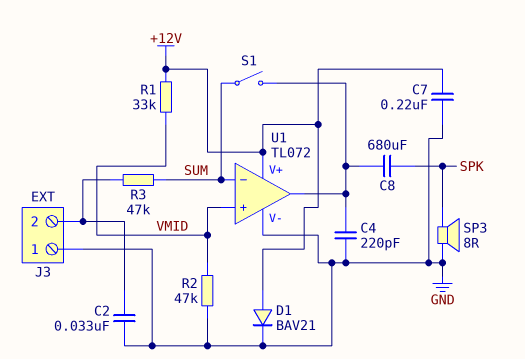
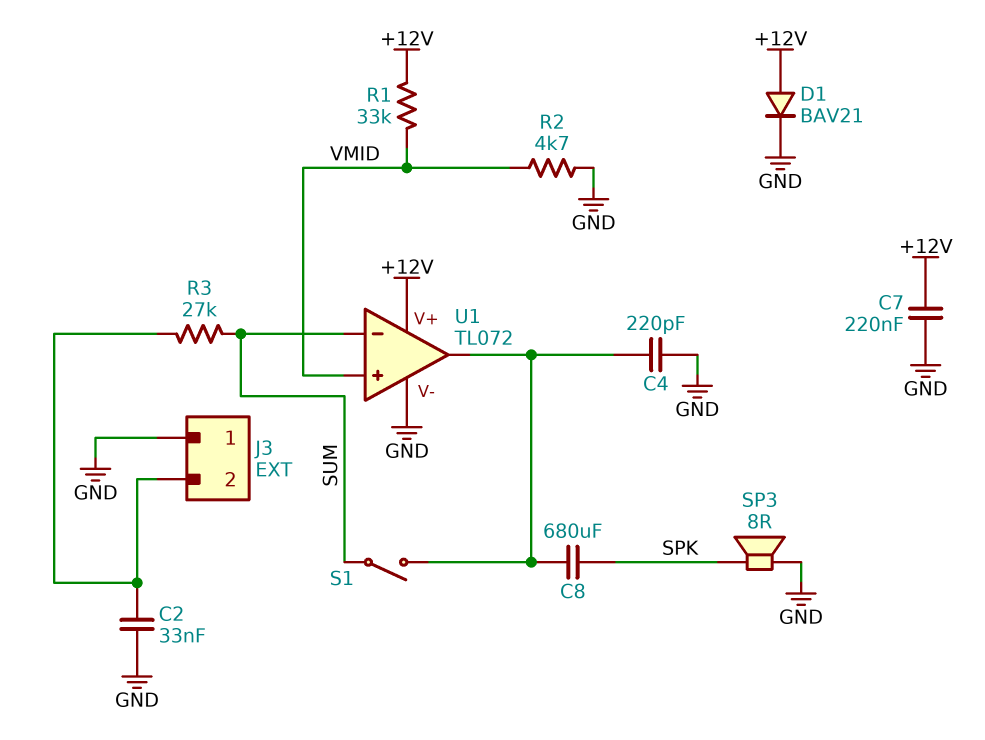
R2: 47k (GND, VMID) -> 4.7k (GND, VMID)
R3: 47k (J3/2, SUM) -> 27k (J3/2, SUM)

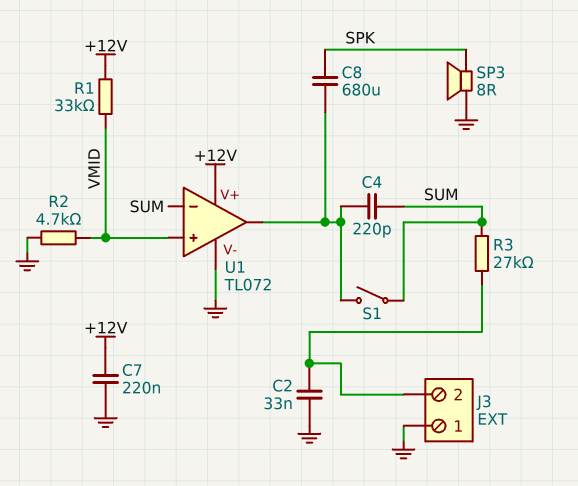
C4: 220pF (GND, U1/out) -> 220pF (SUM, U1/out)
D1: diode BAV21 (A +12V, K GND) -> none

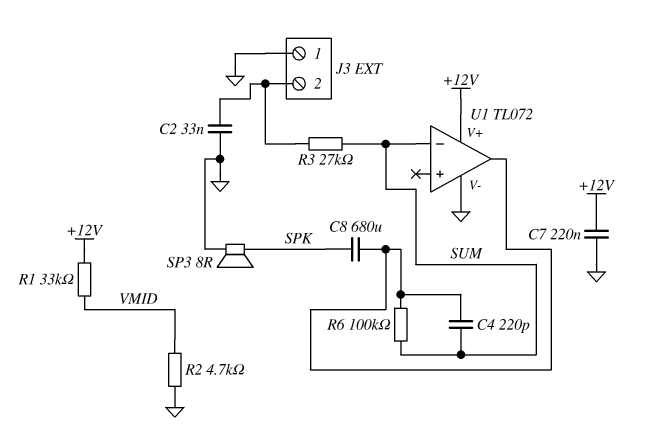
R6: none -> 100k (SUM, U1/out)
S1: switch (SUM, U1/out) -> none
U1 pin in+: VMID -> none

